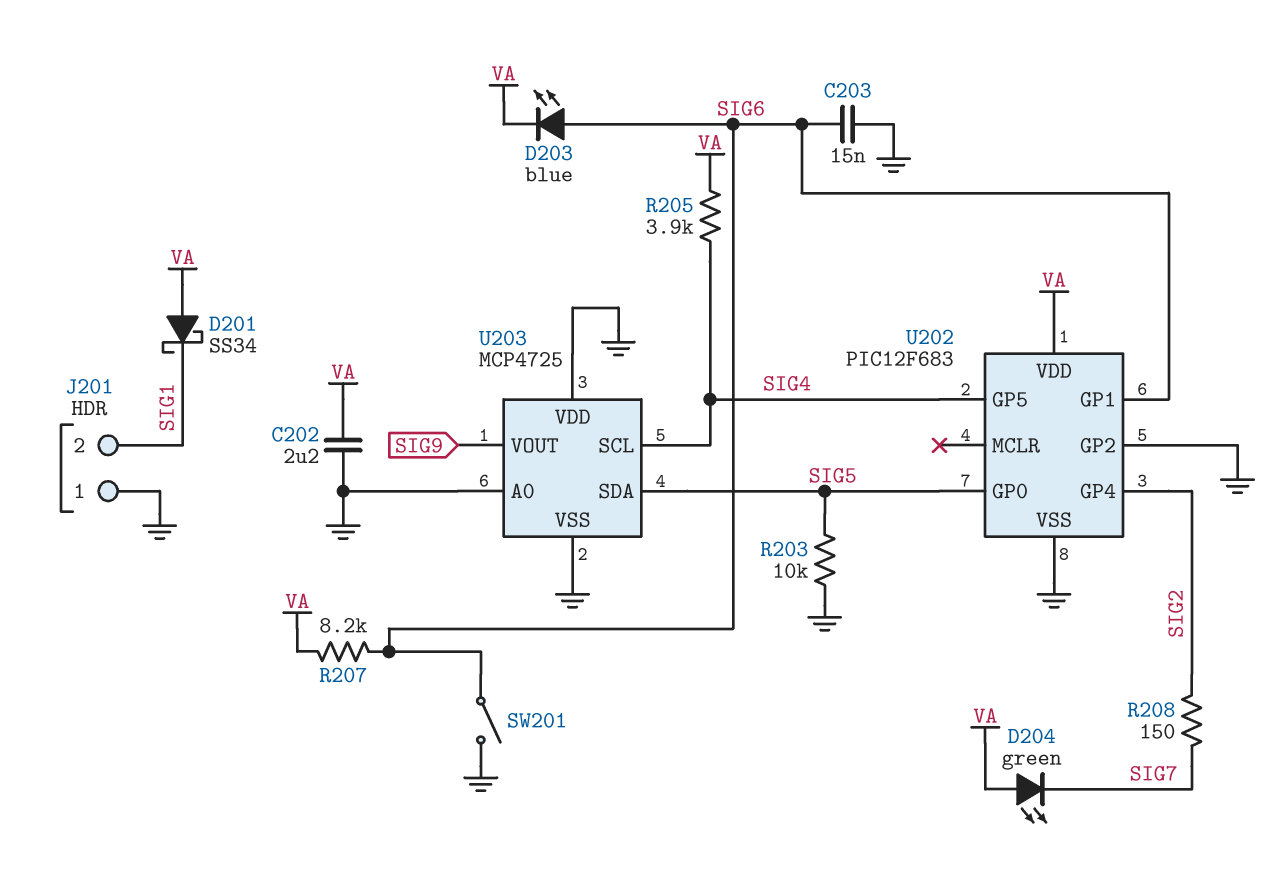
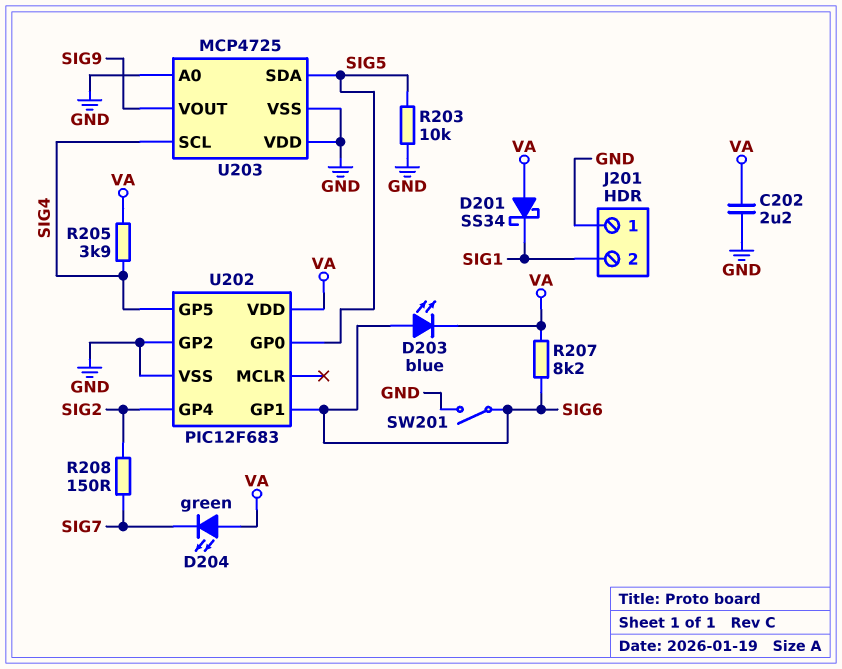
C203: 15nF (GND, SIG6) -> none

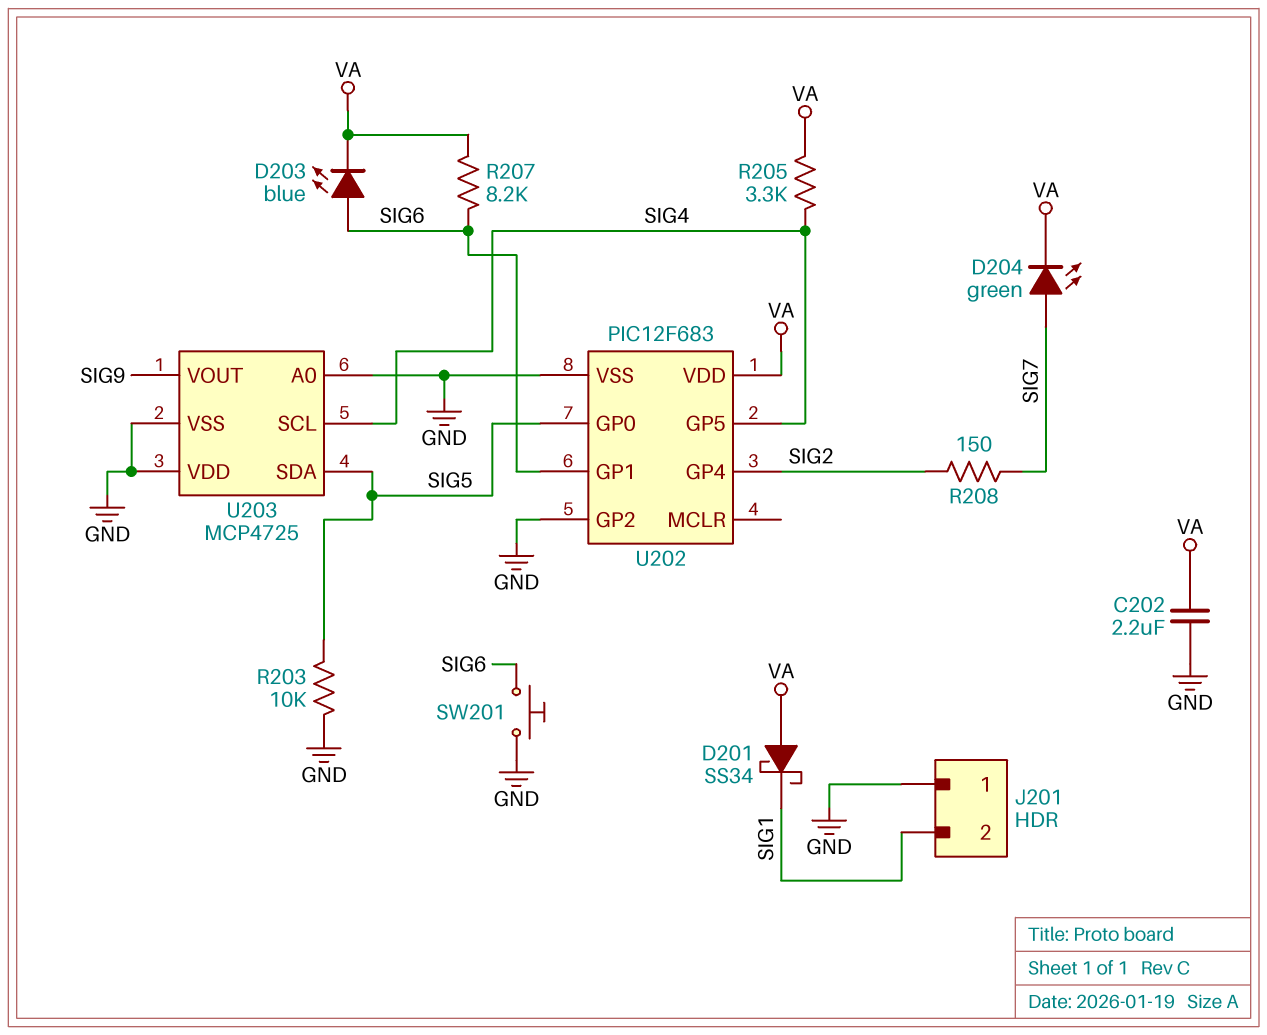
D204: LED green (A VA, K SIG7) -> LED green (A SIG7, K VA)
R205: 3.9k (SIG4, VA) -> 3.3k (SIG4, VA)
SW201: switch (GND, SIG6) -> button (GND, SIG6)

